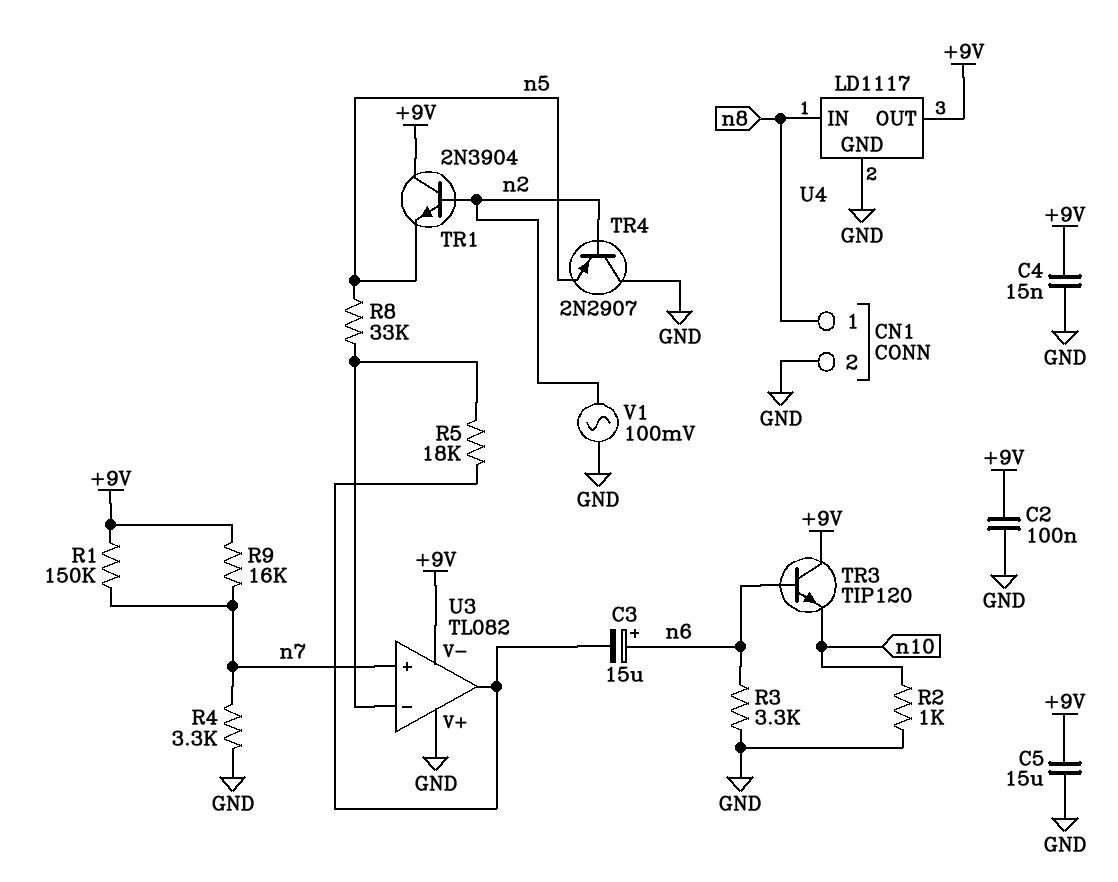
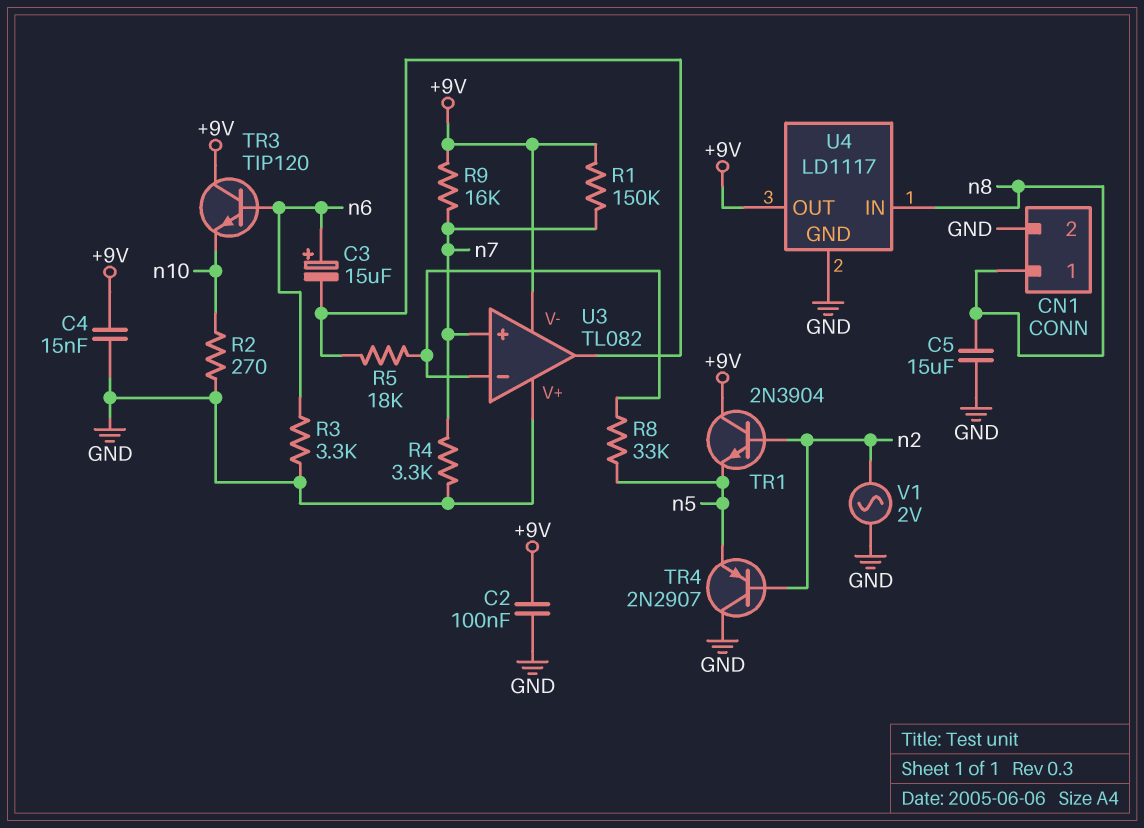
C5: 15uF (+9V, GND) -> 15uF (GND, n8)
R2: 1k (GND, n10) -> 270 (GND, n10)
V1: AC 100mV (GND, n2) -> AC 2V (GND, n2)

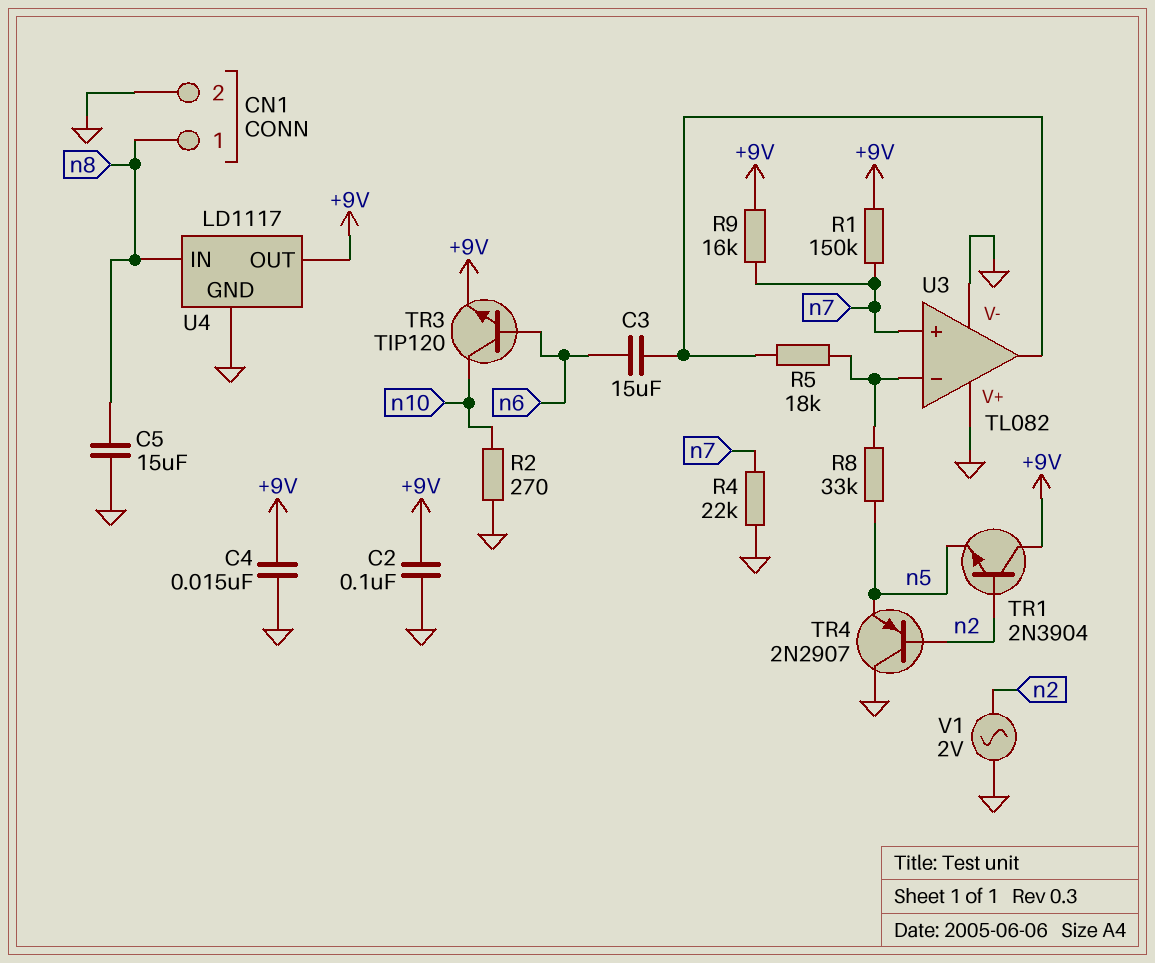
C3: 15uF (plus n6, minus U3/out) -> 15uF (U3/out, n6)
R3: 3.3k (GND, n6) -> none
R4: 3.3k (GND, n7) -> 22k (GND, n7)
TR3: NPN TIP120 (B n6, C +9V, E n10) -> NPN TIP120 (B n6, C n10, E +9V)
U3 pin V-: +9V -> GND

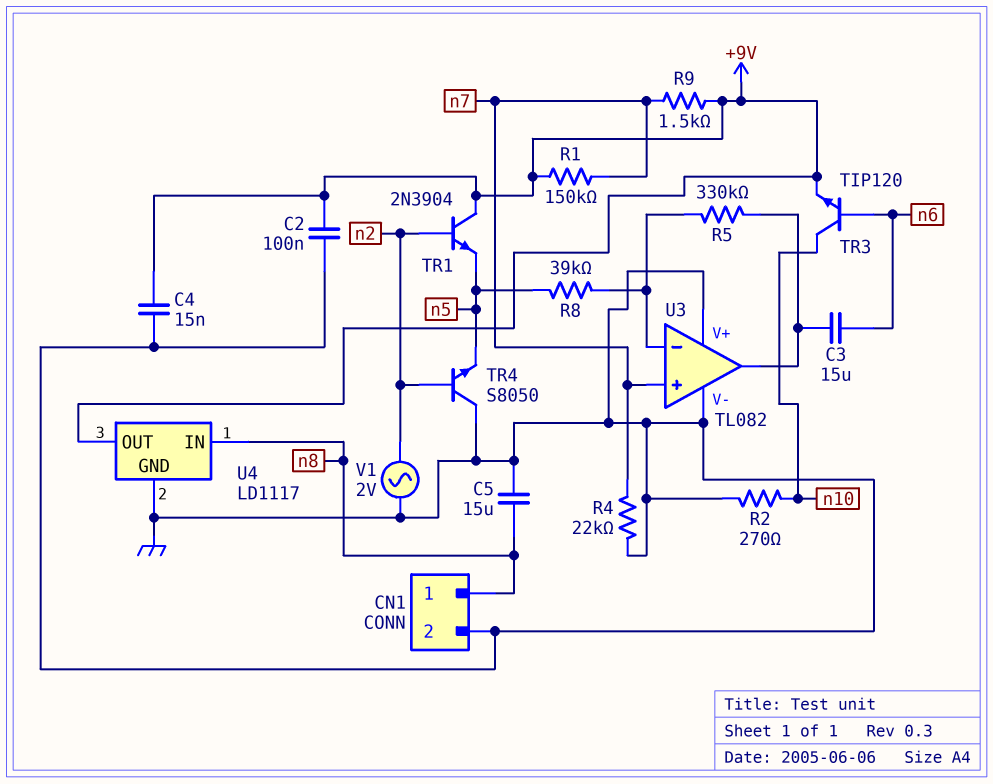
R5: 18k (U3/in-, U3/out) -> 330k (U3/in-, U3/out)
R8: 33k (U3/in-, n5) -> 39k (U3/in-, n5)
R9: 16k (+9V, n7) -> 1.5k (+9V, n7)
TR4: PNP 2N2907 (B n2, C GND, E n5) -> NPN S8050 (B n2, C GND, E n5)

